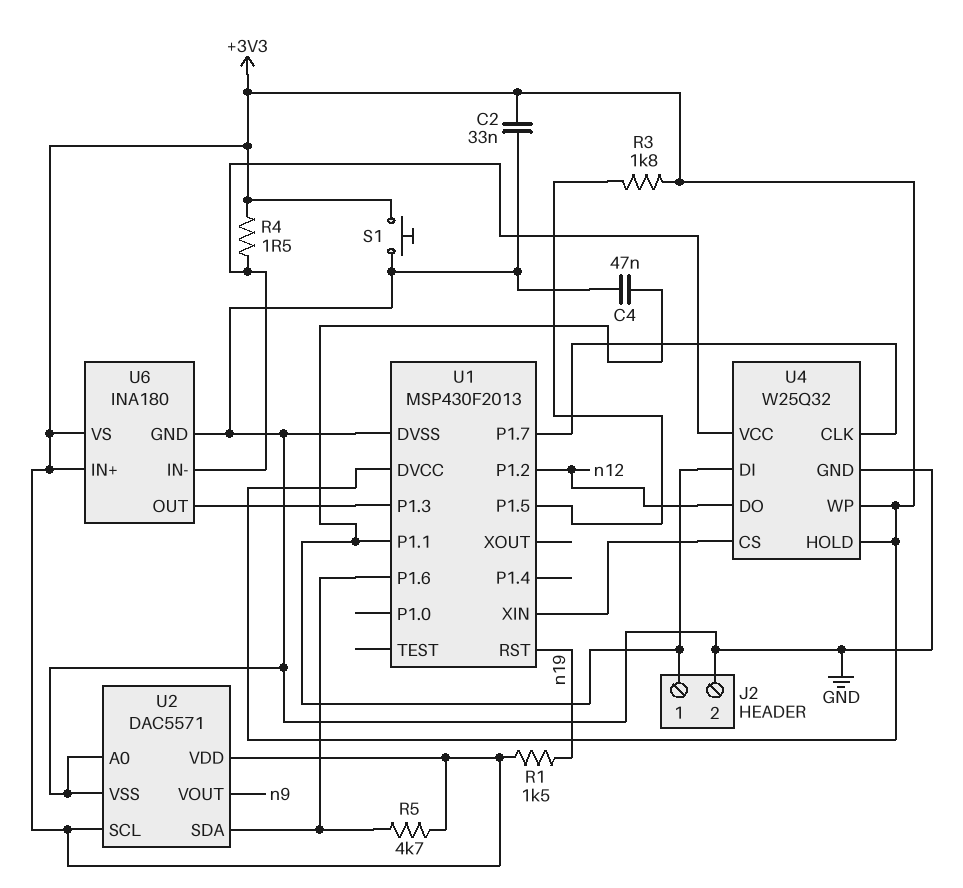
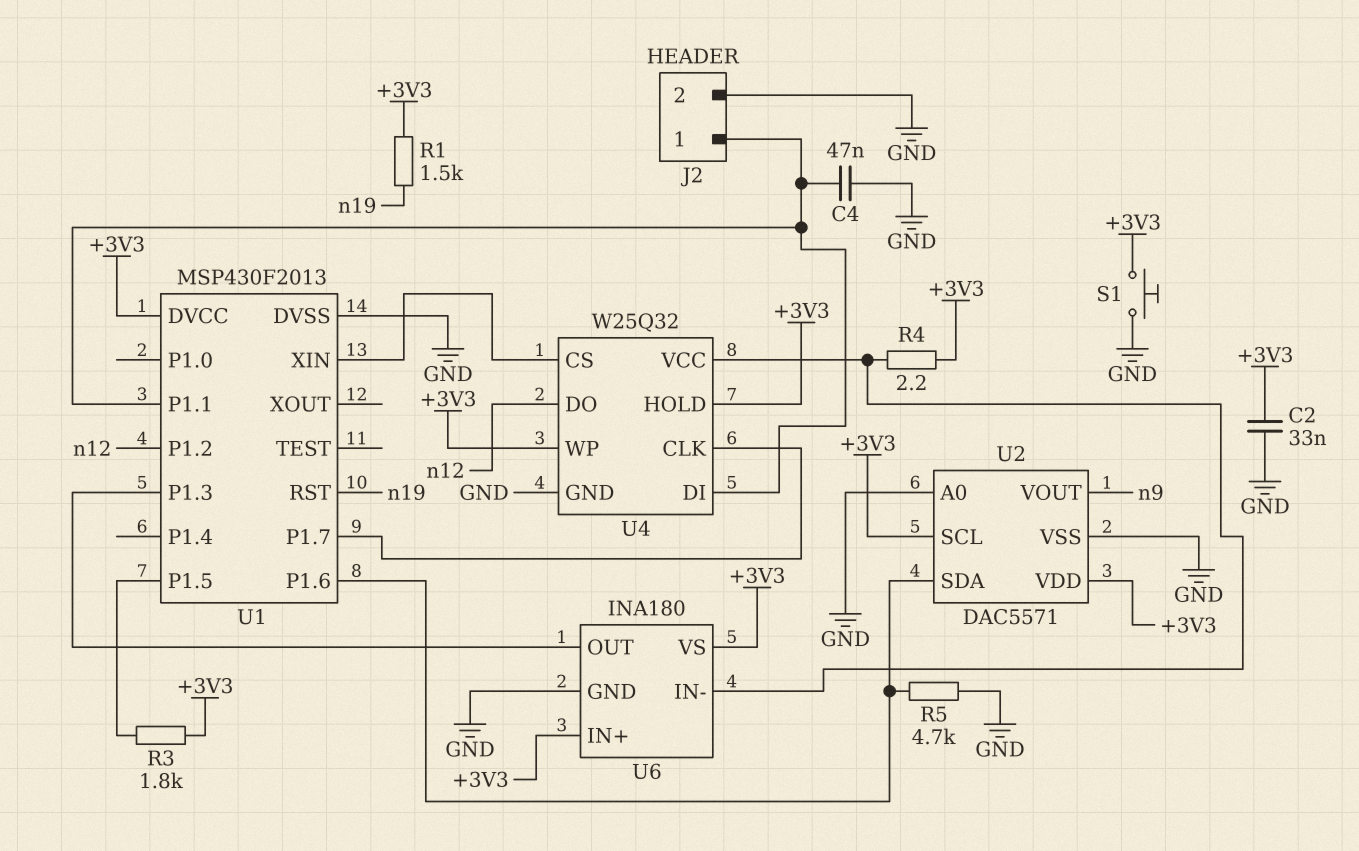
R4: 1.5 (+3V3, U4/VCC) -> 2.2 (+3V3, U4/VCC)
R5: 4.7k (+3V3, U1/P1.6) -> 4.7k (GND, U1/P1.6)

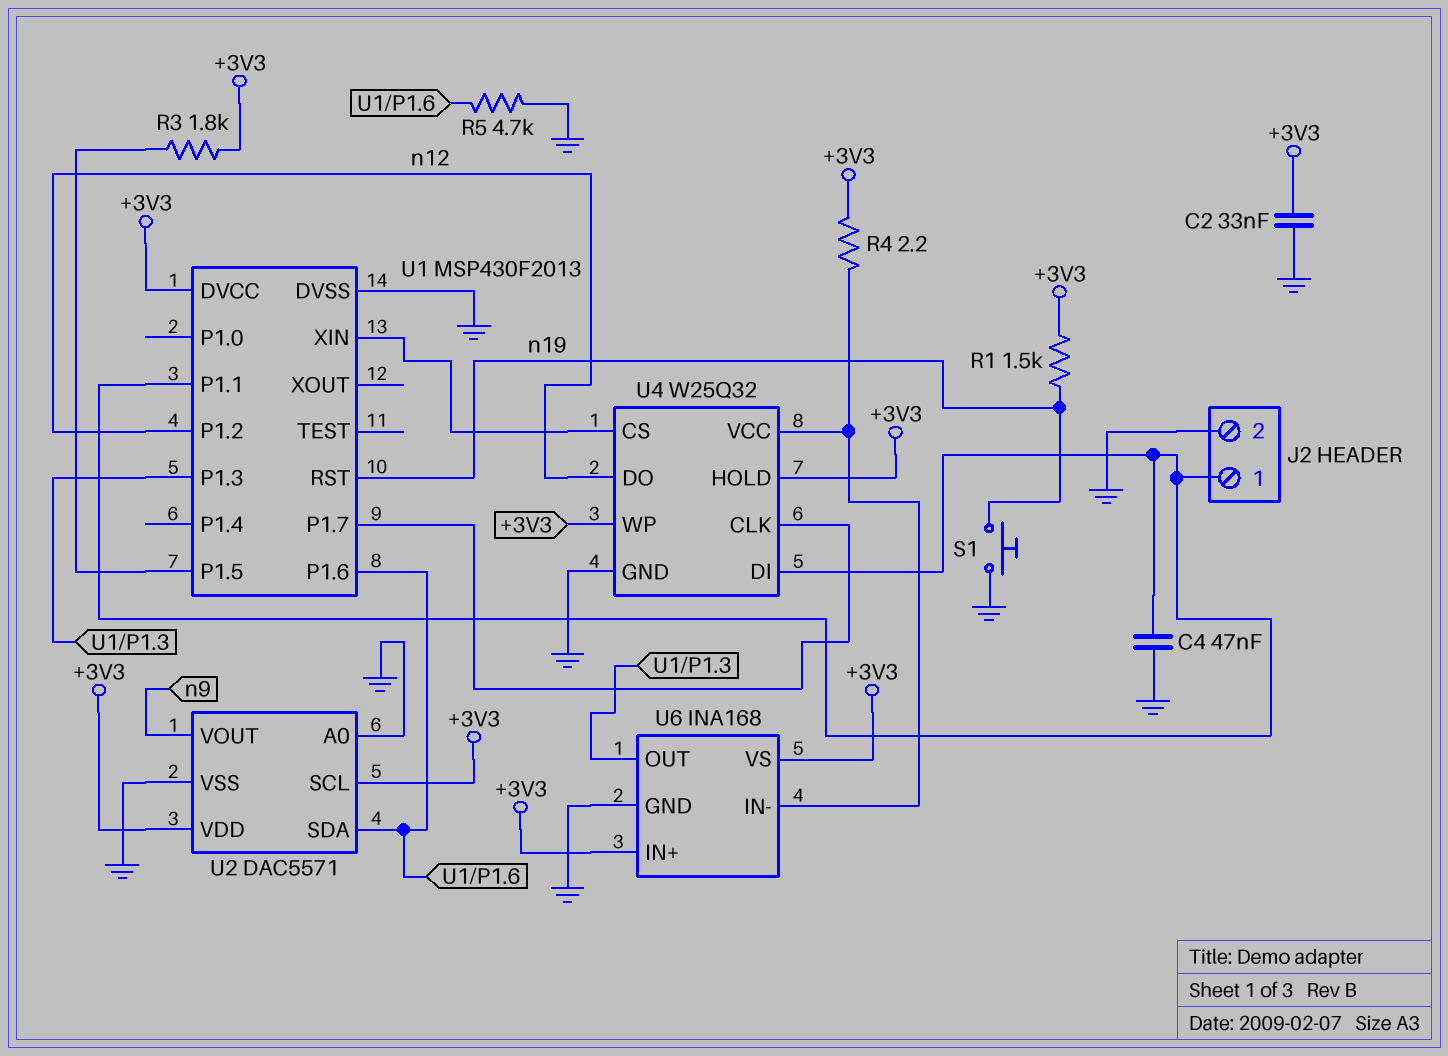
S1: button (+3V3, GND) -> button (GND, n19)
U6: INA180 -> INA168

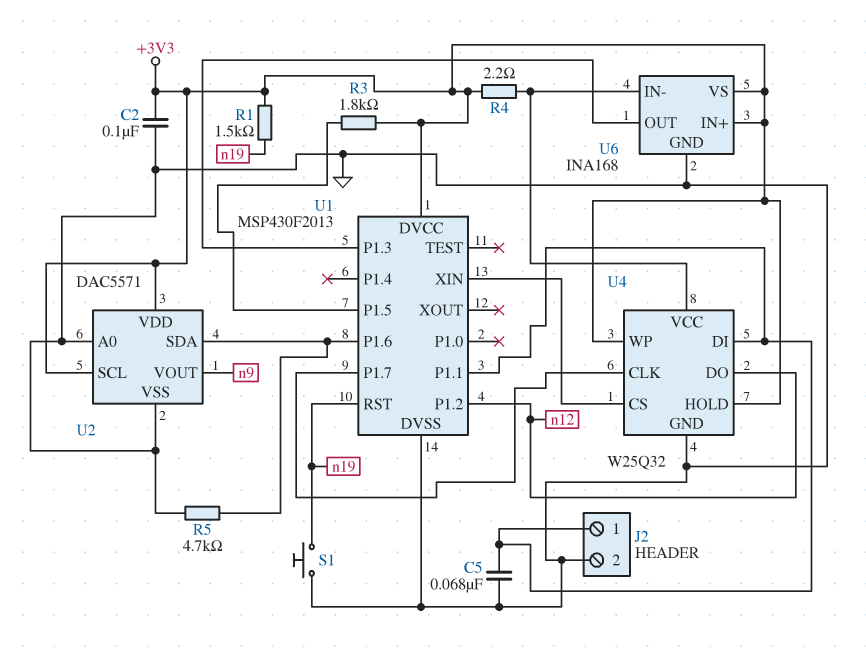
C2: 33nF (+3V3, GND) -> 100nF (+3V3, GND)
C4: 47nF (GND, J2/1) -> none
C5: none -> 68nF (GND, J2/1)

